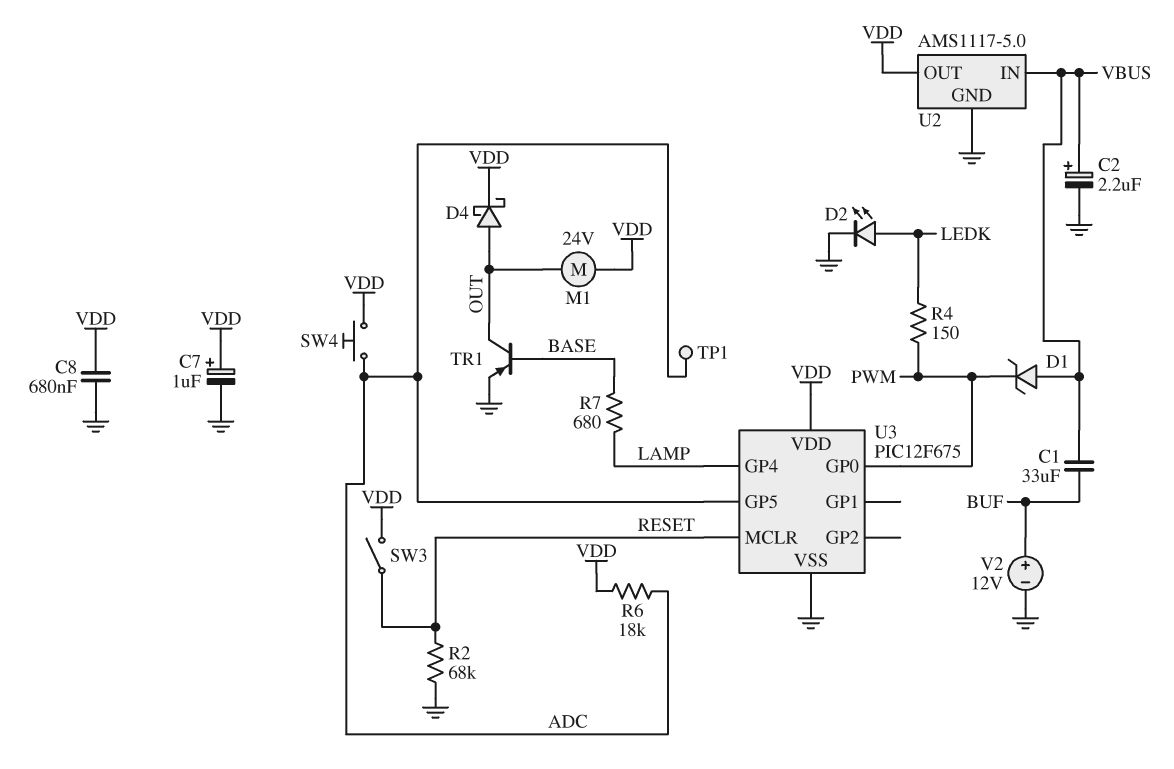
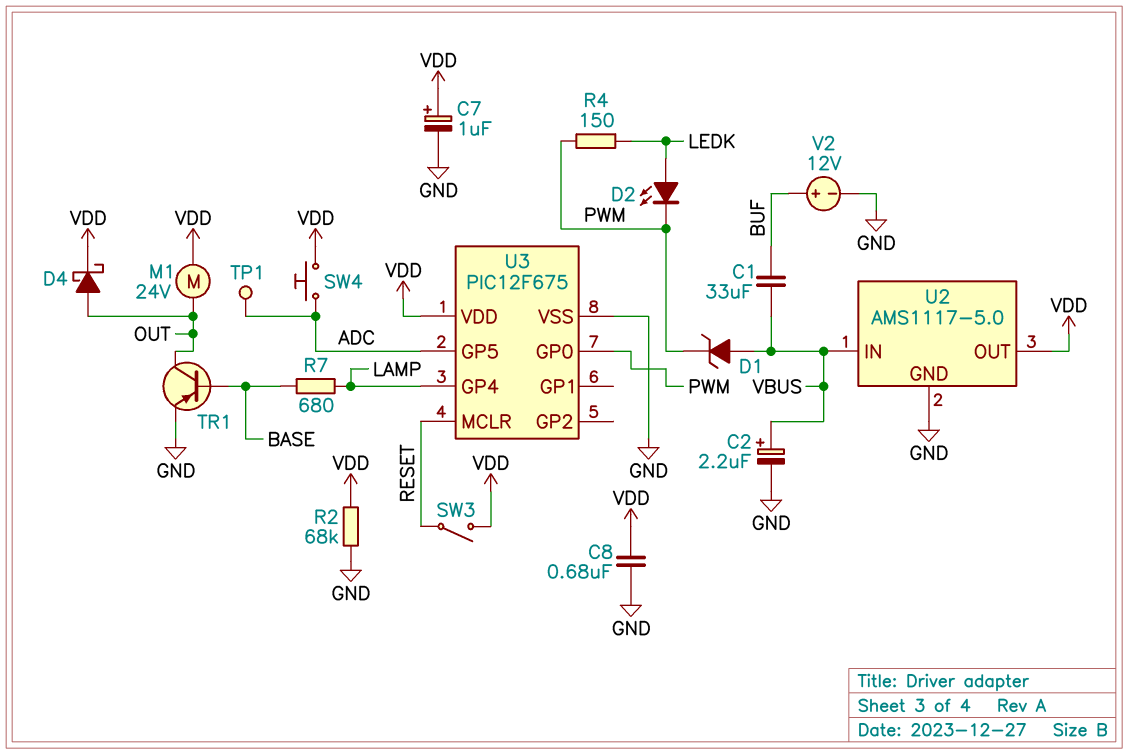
D2: LED (A LEDK, K GND) -> LED (A LEDK, K PWM)
R2: 68k (GND, RESET) -> 68k (GND, VDD)
R6: 18k (ADC, VDD) -> none

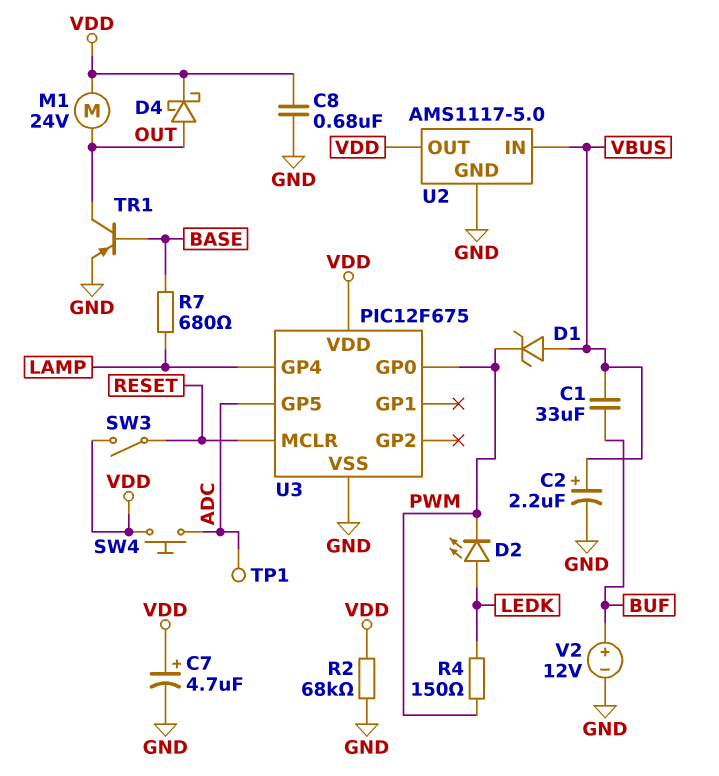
C7: 1uF (plus VDD, minus GND) -> 4.7uF (plus VDD, minus GND)

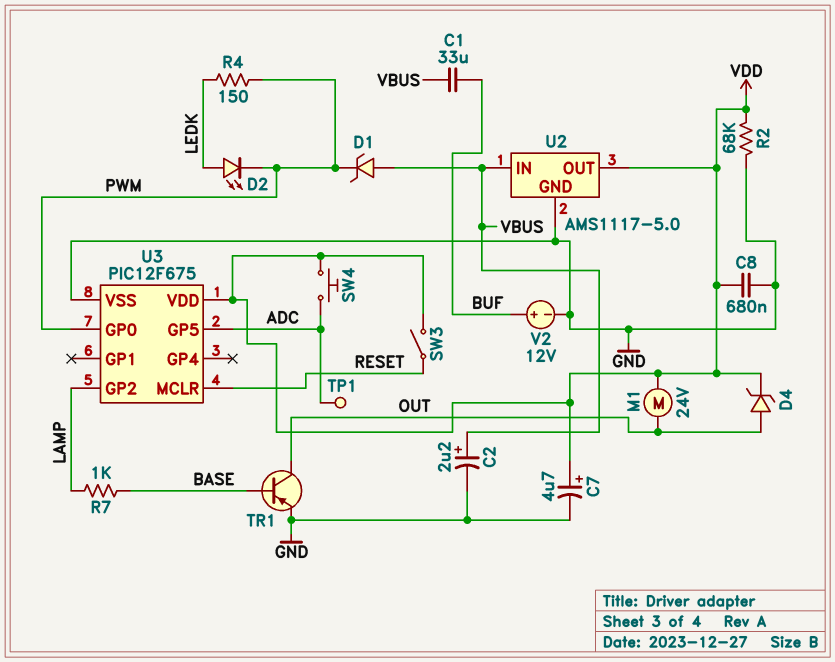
D4: schottky (A OUT, K VDD) -> zener (A OUT, K VDD)
R7: 680 (BASE, LAMP) -> 1k (BASE, LAMP)
U3 pin GP2: none -> LAMP
U3 pin GP4: LAMP -> none

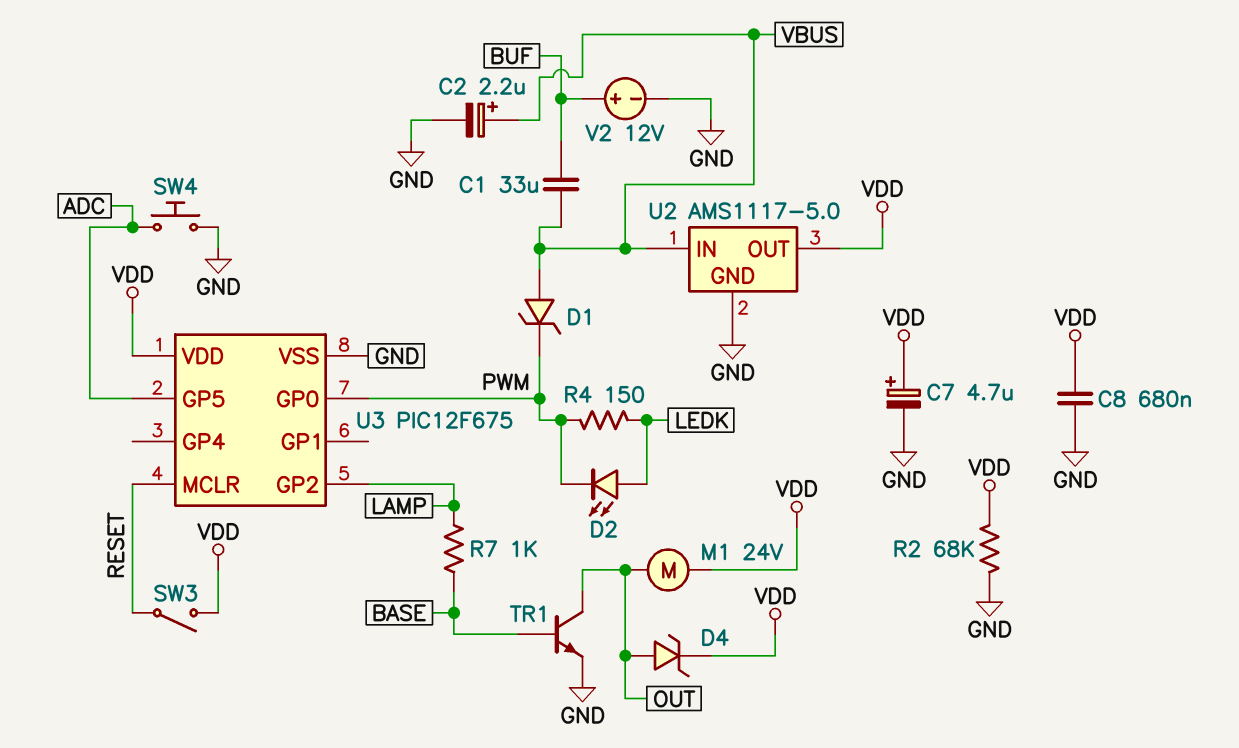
SW4: button (ADC, VDD) -> button (ADC, GND)
TP1: test point (ADC) -> none
TR1: PNP (B BASE, C OUT, E GND) -> NPN (B BASE, C OUT, E GND)

